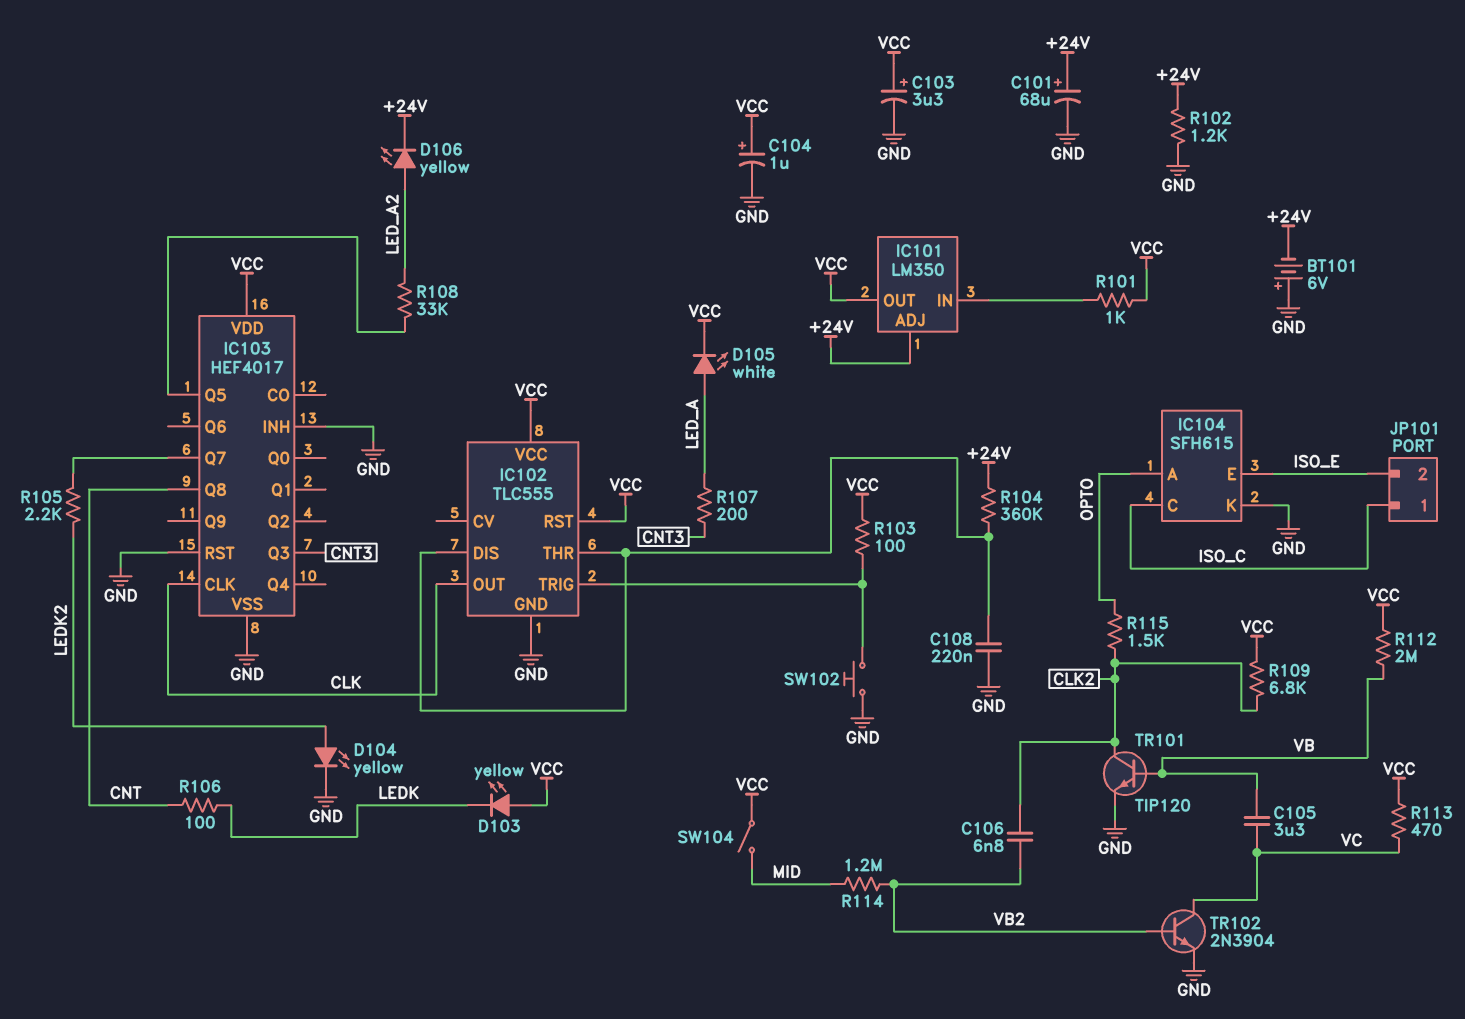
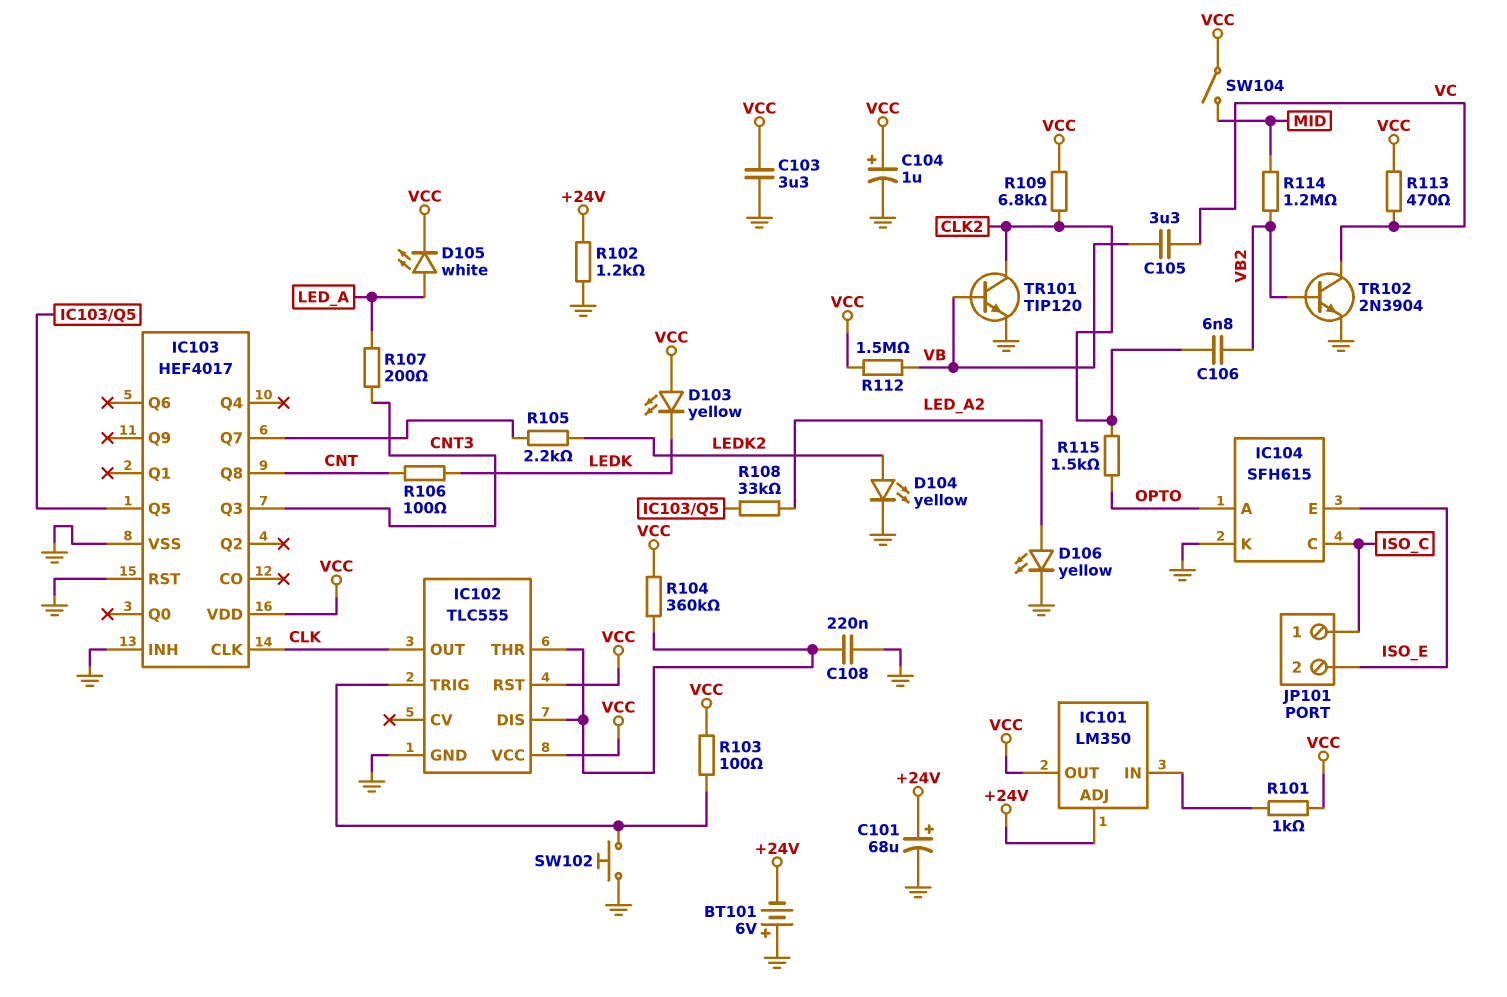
C103: 3.3uF (plus VCC, minus GND) -> 3.3uF (GND, VCC)
D106: LED yellow (A LED_A2, K +24V) -> LED yellow (A LED_A2, K GND)
R104: 360k (+24V, IC102/DIS) -> 360k (IC102/DIS, VCC)
R112: 2M (VB, VCC) -> 1.5M (VB, VCC)

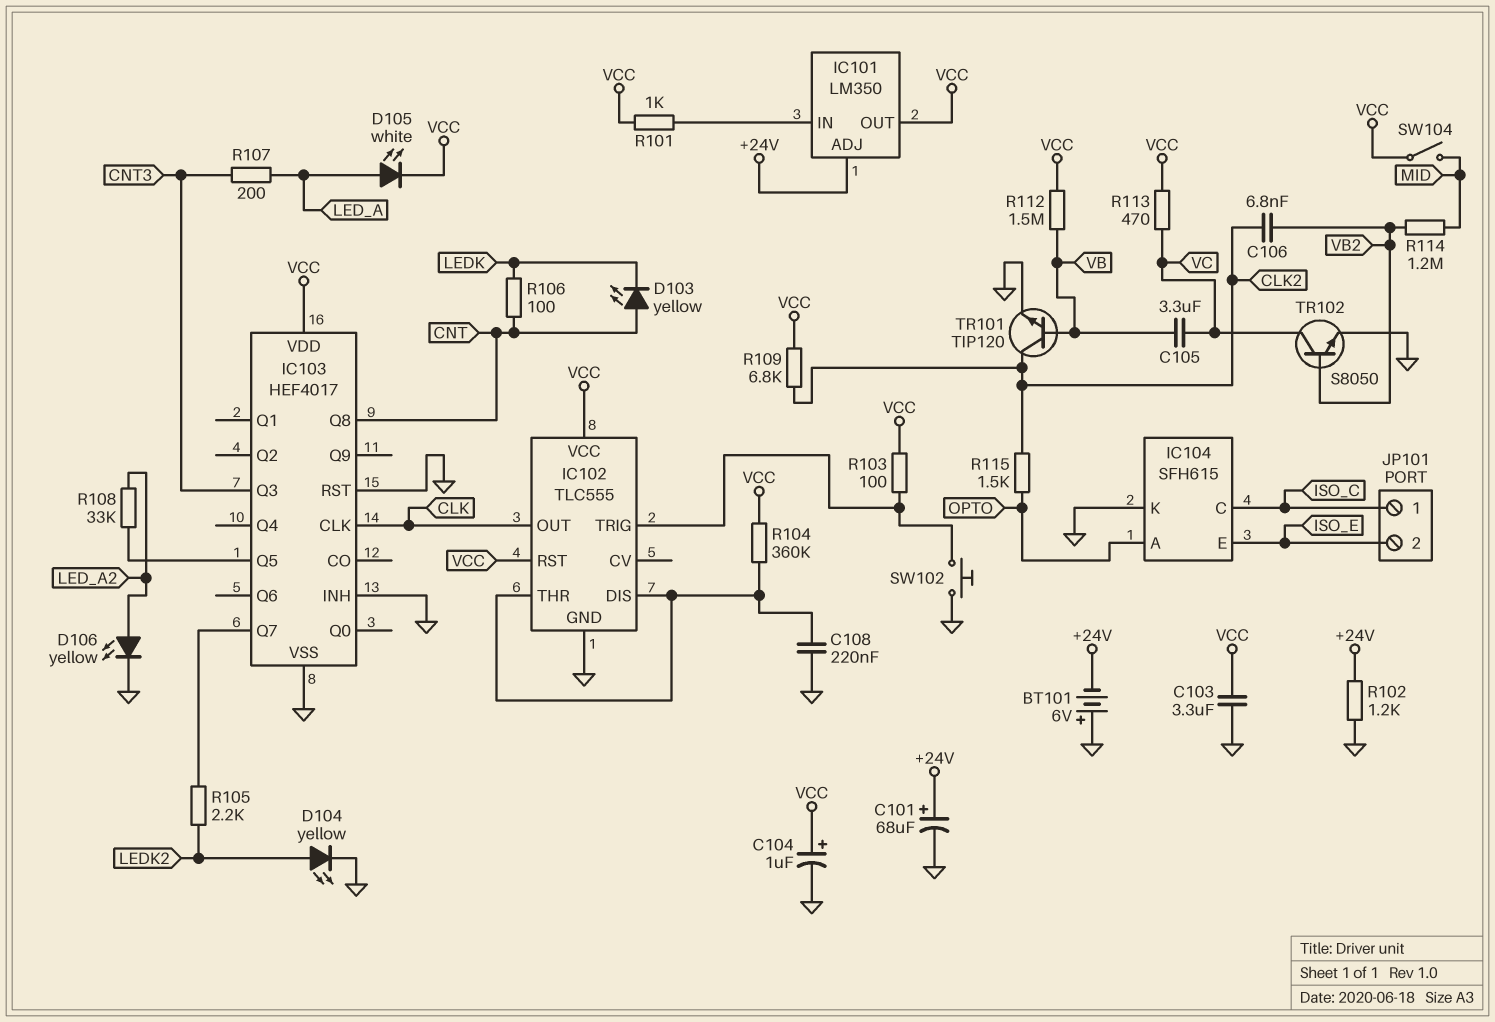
D103: LED yellow (A VCC, K LEDK) -> LED yellow (A CNT, K LEDK)
TR102: NPN 2N3904 (B VB2, C VC, E GND) -> NPN S8050 (B VB2, C VC, E GND)

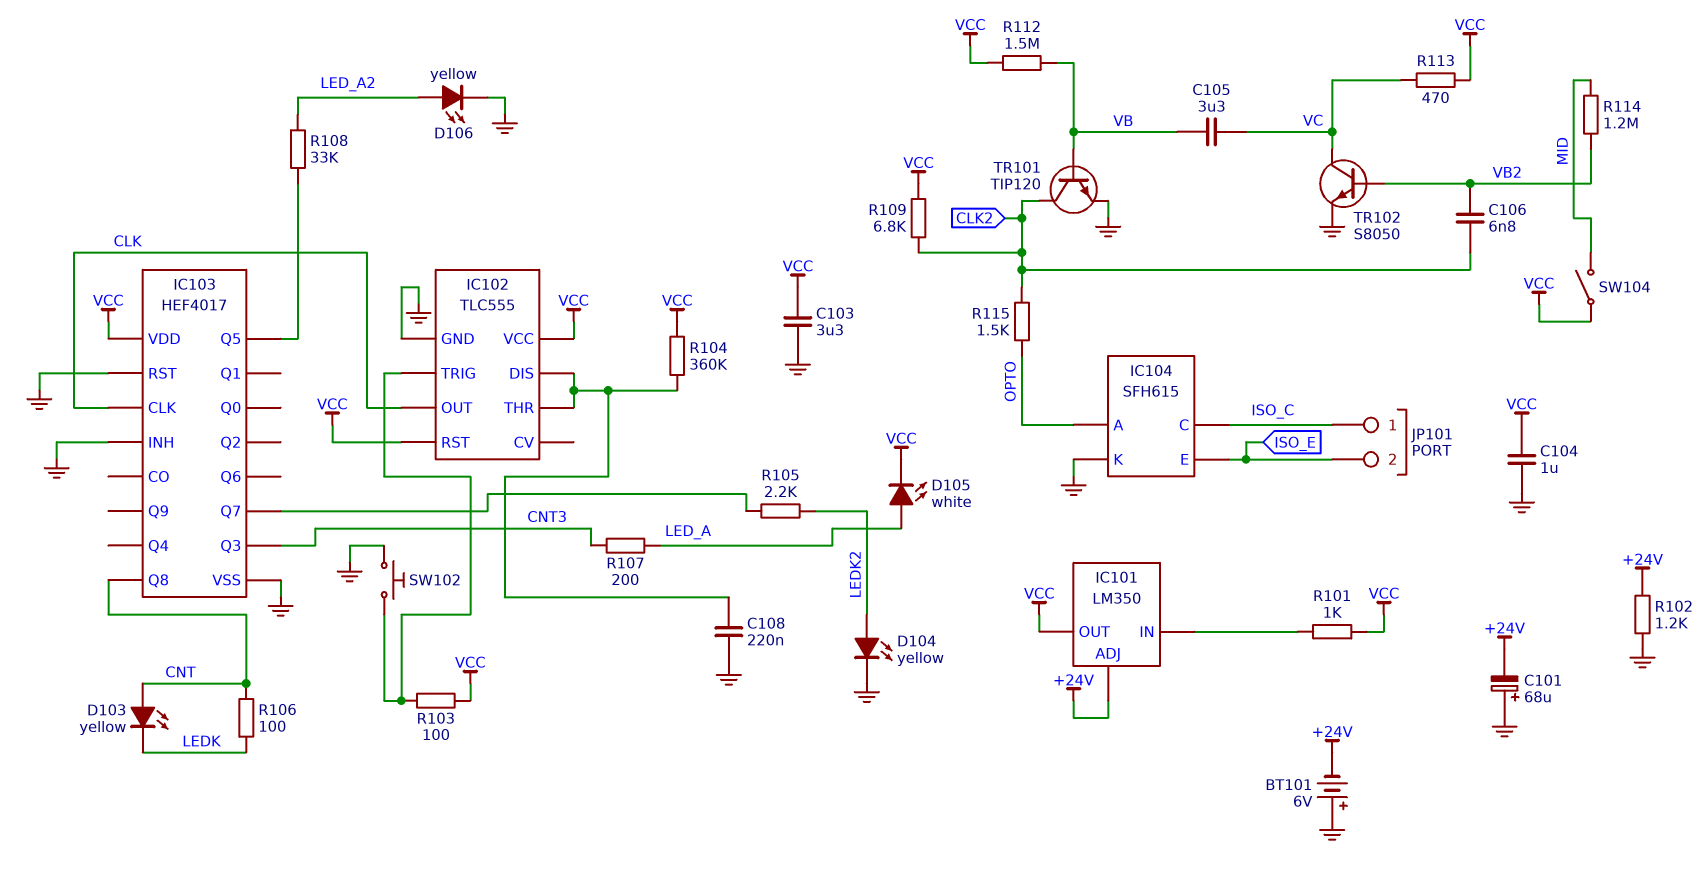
C101: 68uF (plus +24V, minus GND) -> 68uF (plus GND, minus +24V)
C104: 1uF (plus VCC, minus GND) -> 1uF (GND, VCC)

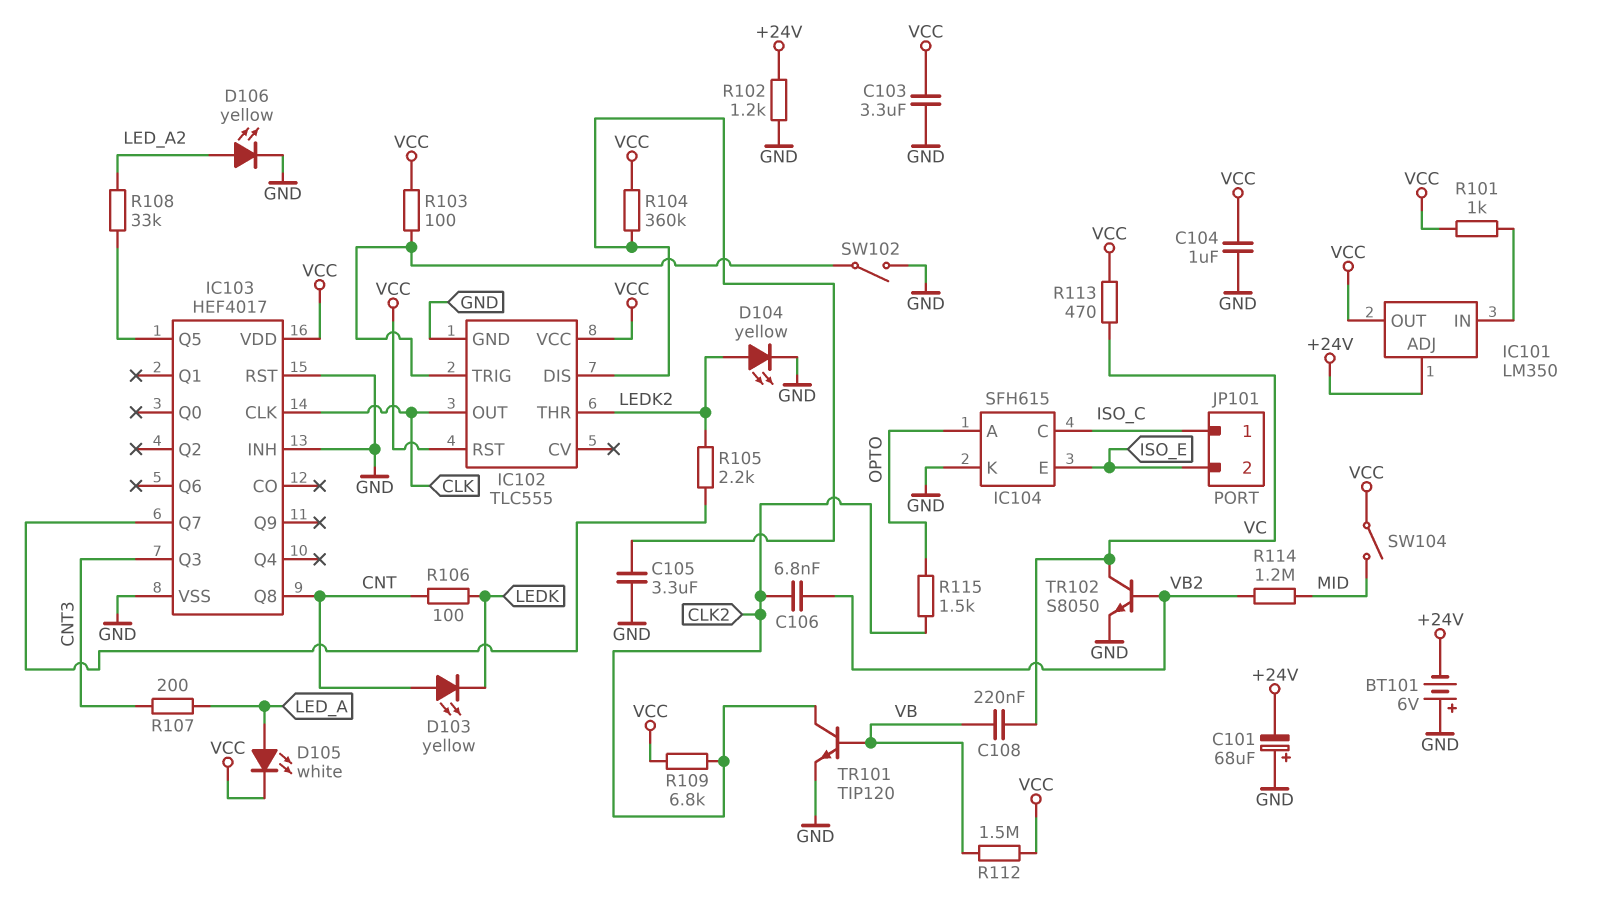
C105: 3.3uF (VB, VC) -> 3.3uF (GND, IC102/DIS)
C108: 220nF (GND, IC102/DIS) -> 220nF (VB, VC)
IC102 pin THR: IC102/DIS -> LEDK2
SW102: button (GND, IC102/TRIG) -> switch (GND, IC102/TRIG)

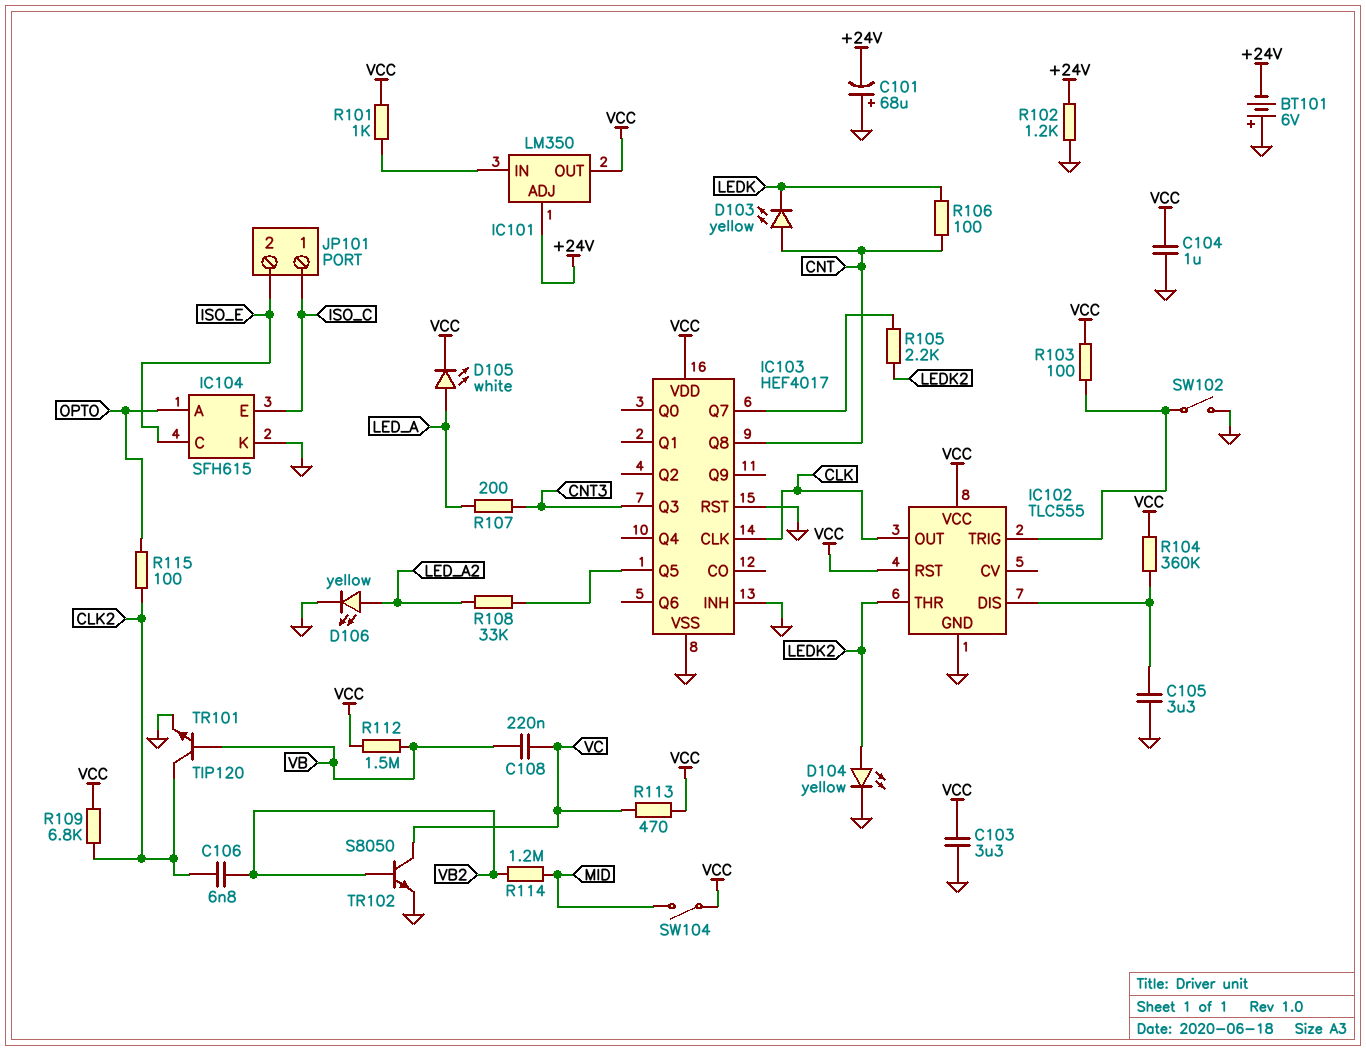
IC104 pin C: ISO_C -> ISO_E
IC104 pin E: ISO_E -> ISO_C
R115: 1.5k (CLK2, OPTO) -> 100 (CLK2, OPTO)

